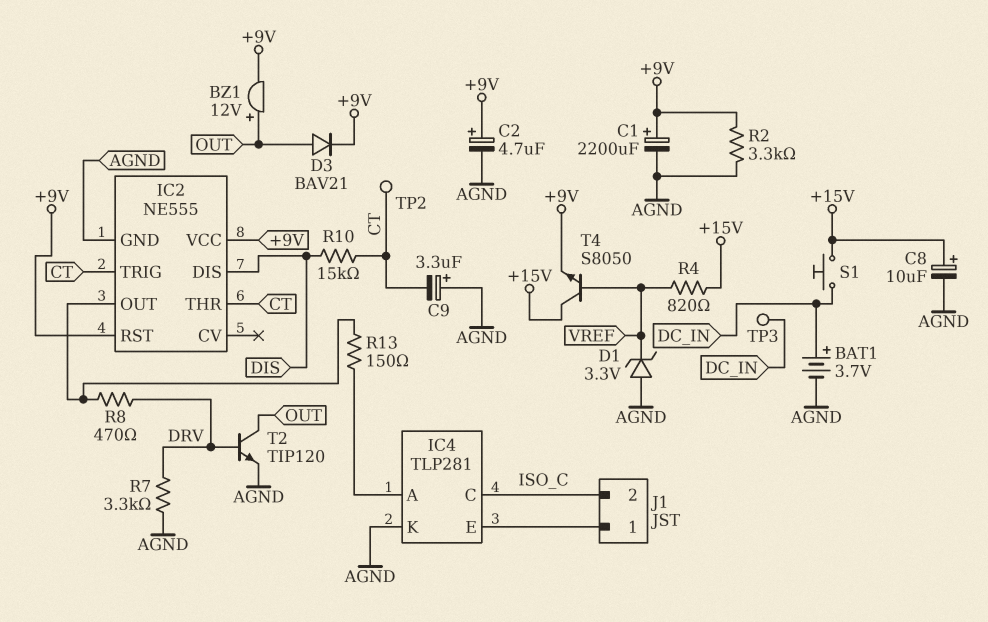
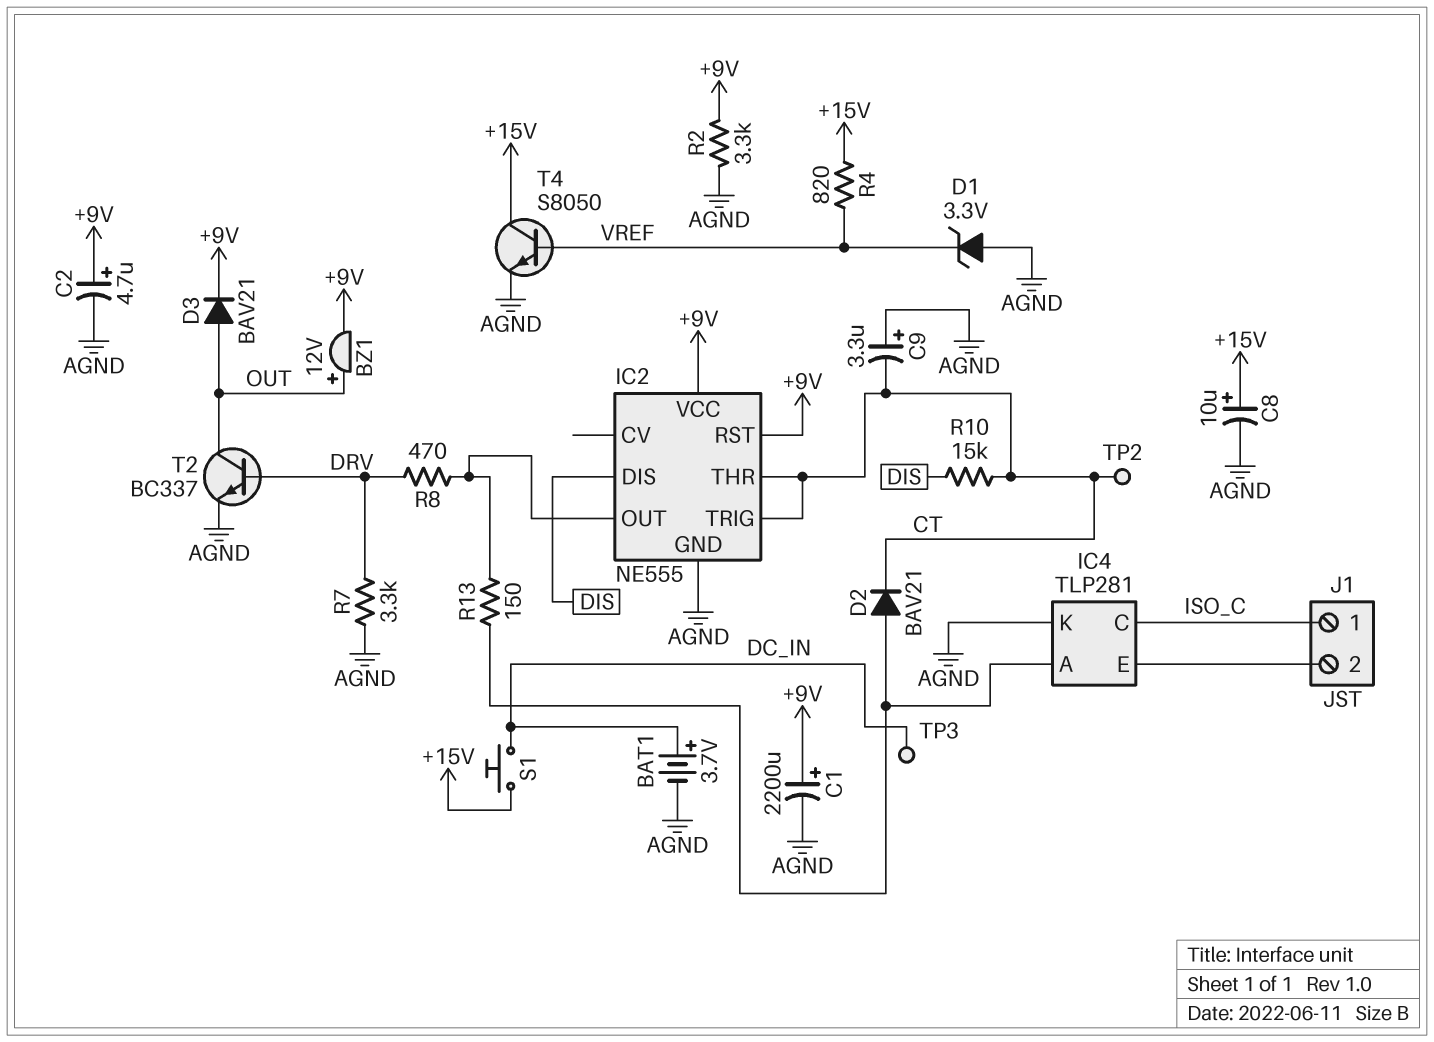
D2: none -> diode BAV21 (A IC4/A, K CT)
J1 pin 1: IC4/E -> ISO_C
J1 pin 2: ISO_C -> IC4/E
T2: NPN TIP120 (B DRV, C OUT, E AGND) -> NPN BC337 (B DRV, C OUT, E AGND)
T4: NPN S8050 (B VREF, C +15V, E +9V) -> NPN S8050 (B VREF, C +15V, E AGND)

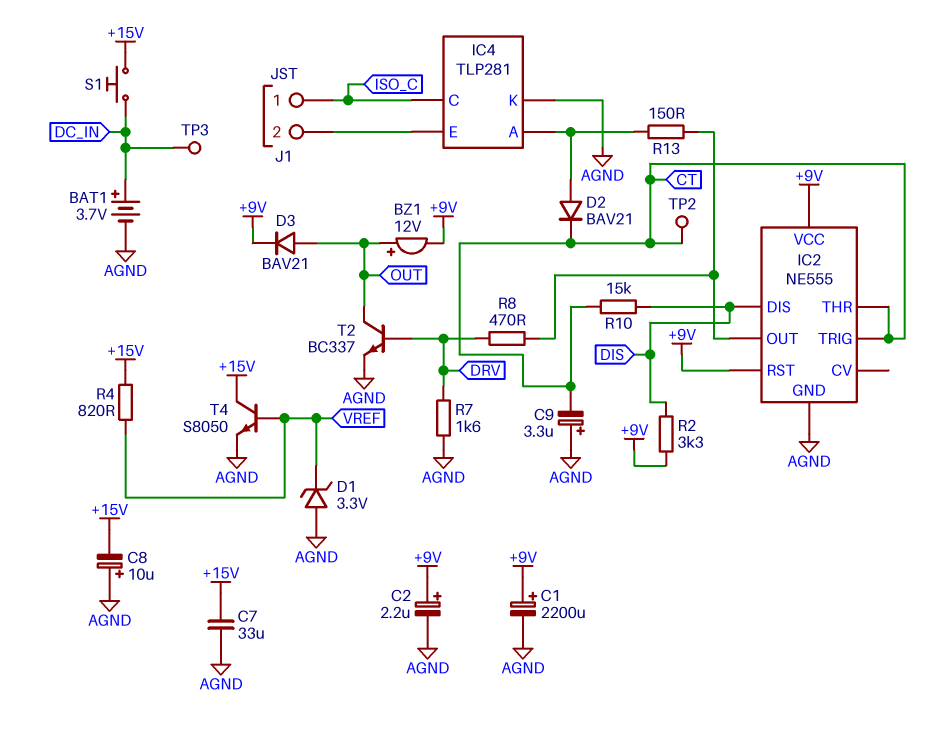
C2: 4.7uF (plus +9V, minus AGND) -> 2.2uF (plus +9V, minus AGND)
C7: none -> 33uF (+15V, AGND)
C8: 10uF (plus +15V, minus AGND) -> 10uF (plus AGND, minus +15V)
R2: 3.3k (+9V, AGND) -> 3.3k (+9V, DIS)
R7: 3.3k (AGND, DRV) -> 1.6k (AGND, DRV)

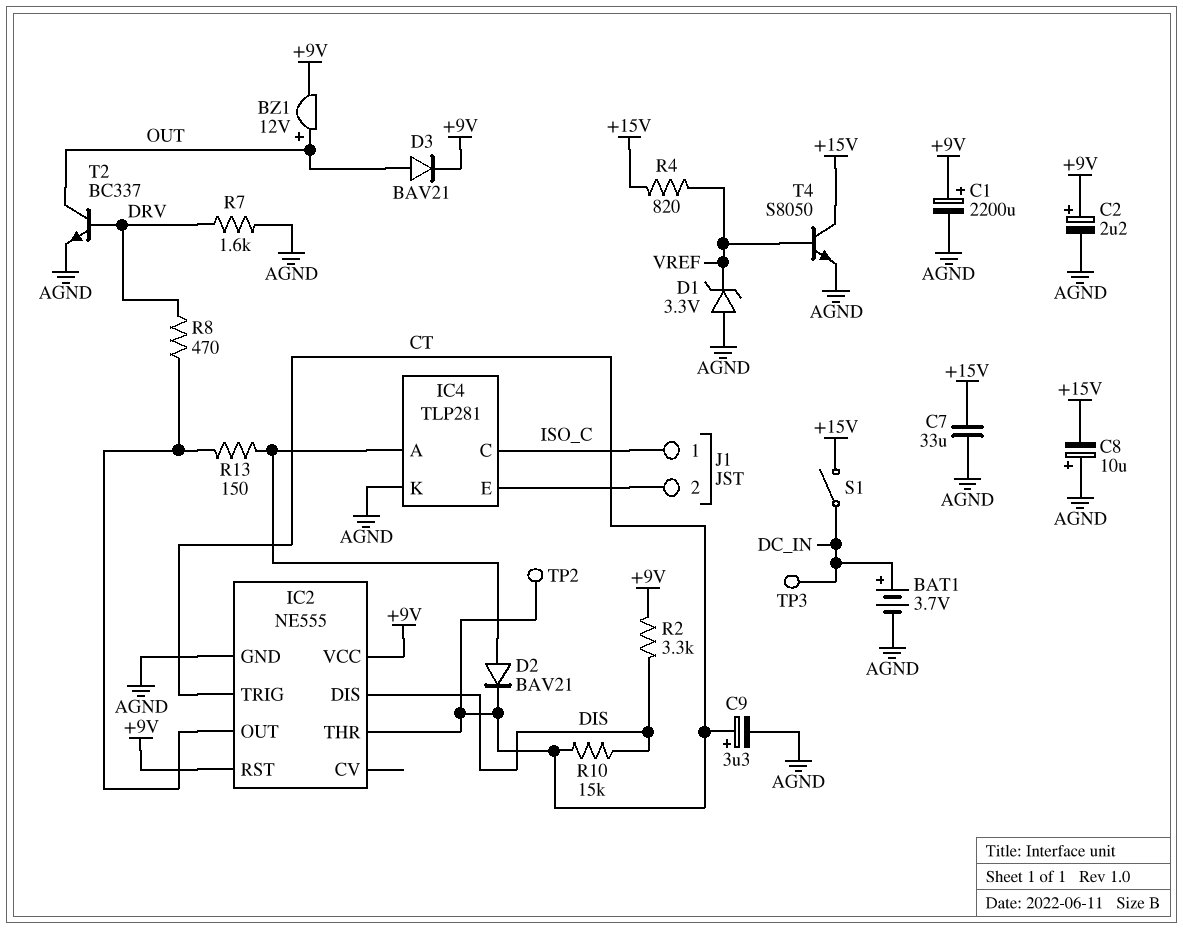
C9: 3.3uF (plus AGND, minus CT) -> 3.3uF (plus CT, minus AGND)
S1: button (+15V, DC_IN) -> switch (+15V, DC_IN)

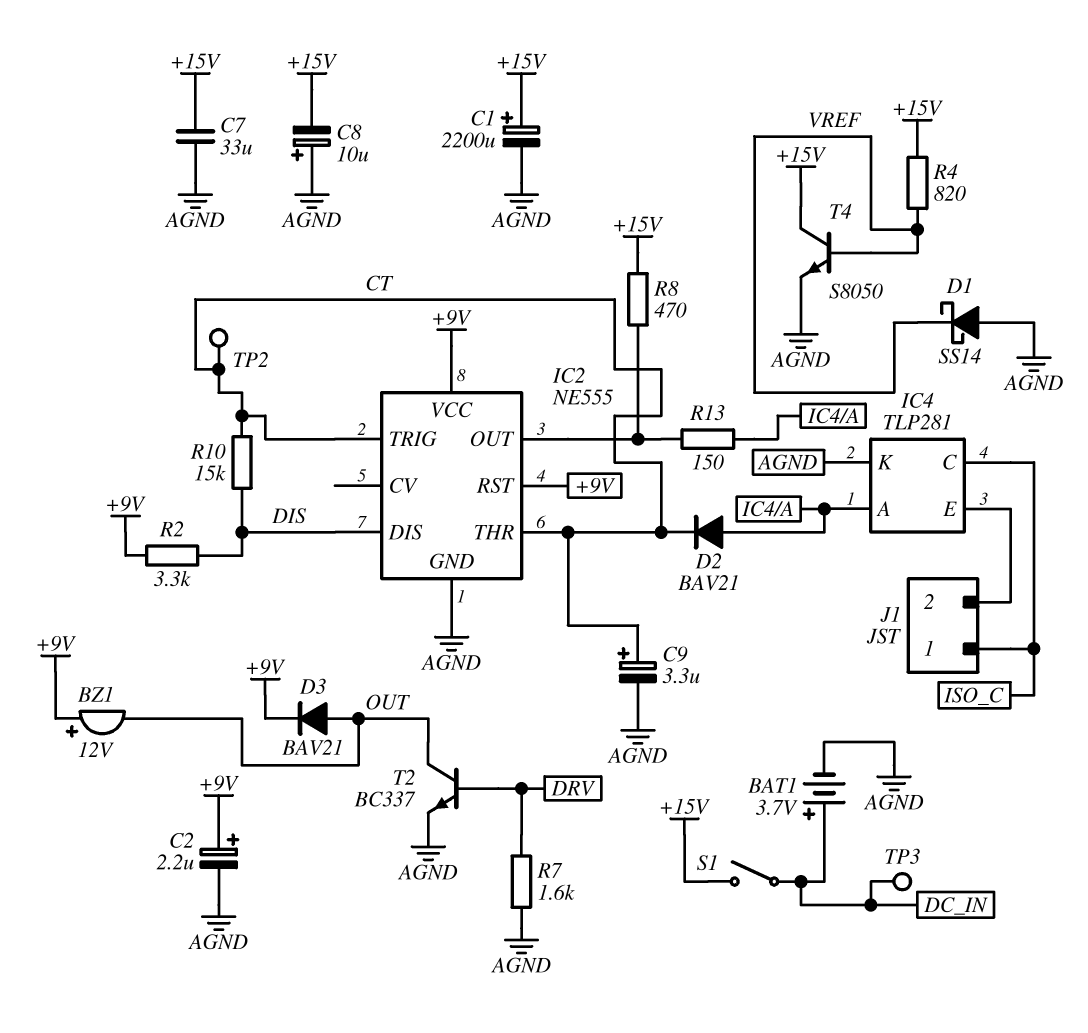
BZ1: buzzer 12V (plus OUT, minus +9V) -> buzzer 12V (plus +9V, minus OUT)
C1: 2200uF (plus +9V, minus AGND) -> 2200uF (plus +15V, minus AGND)
D1: zener 3.3V (A AGND, K VREF) -> schottky SS14 (A AGND, K VREF)
R8: 470 (DRV, IC2/OUT) -> 470 (+15V, IC2/OUT)

